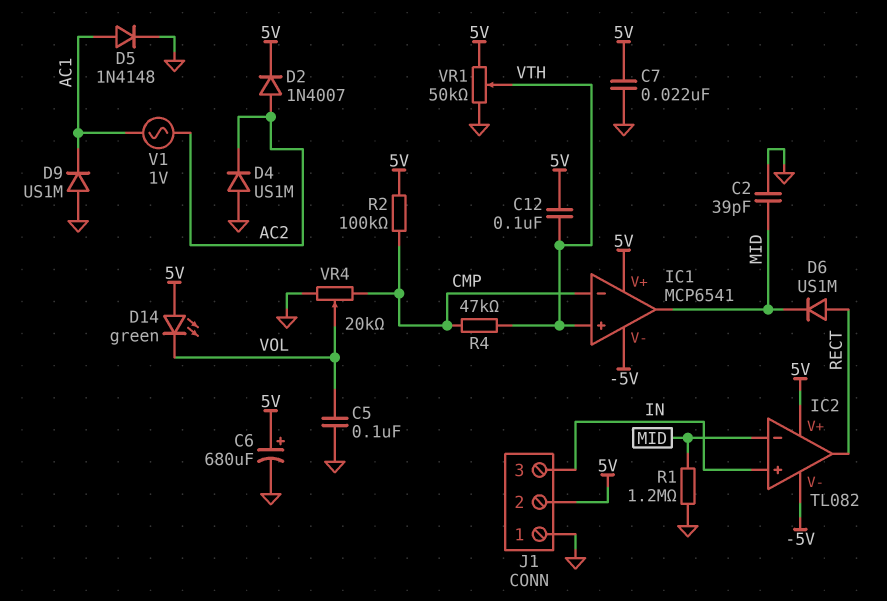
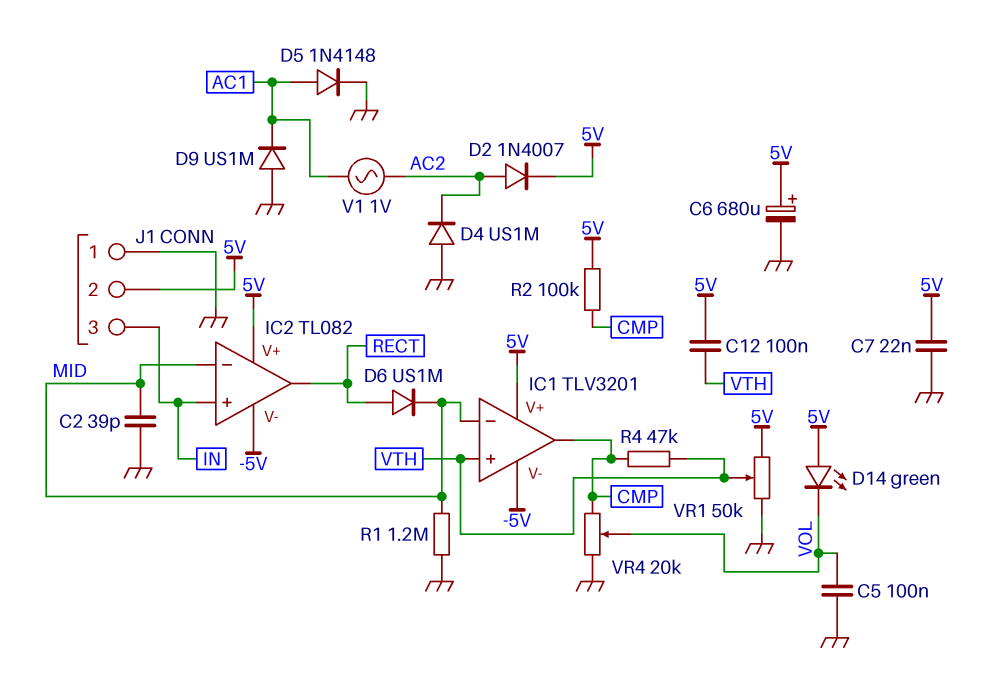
IC1: MCP6541 -> TLV3201
IC1 pin in-: CMP -> MID
IC1 pin out: MID -> CMP

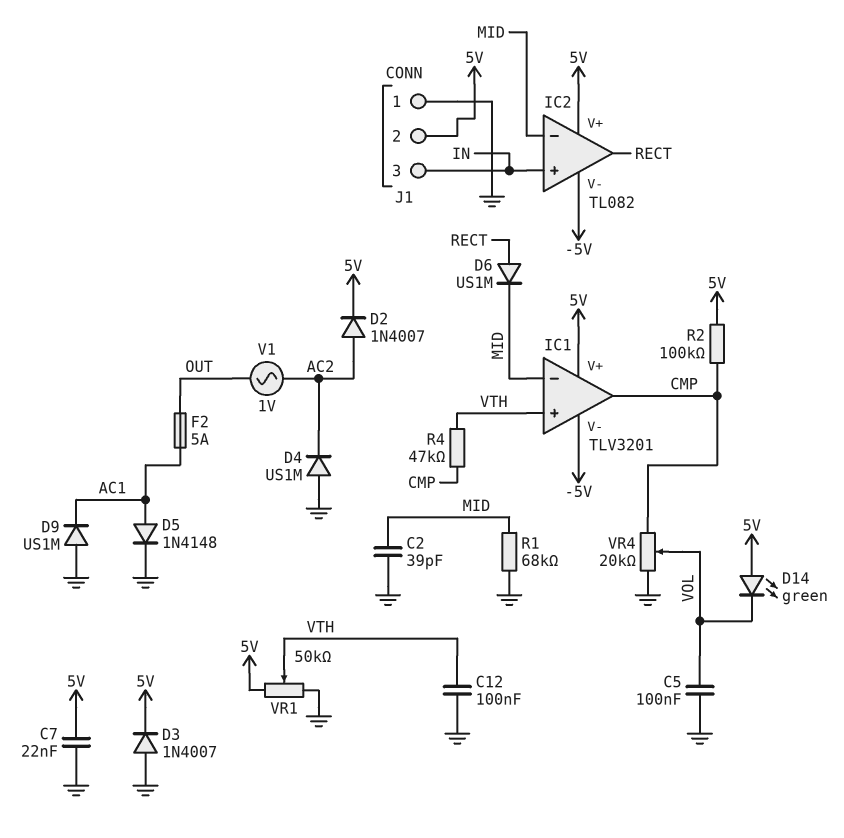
C6: 680uF (plus 5V, minus GND) -> none
C12: 100nF (5V, VTH) -> 100nF (GND, VTH)
D3: none -> diode 1N4007 (A GND, K 5V)
F2: none -> 5A (AC1, OUT)
R1: 1.2M (GND, MID) -> 68k (GND, MID)
V1: AC 1V (AC1, AC2) -> AC 1V (AC2, OUT)

